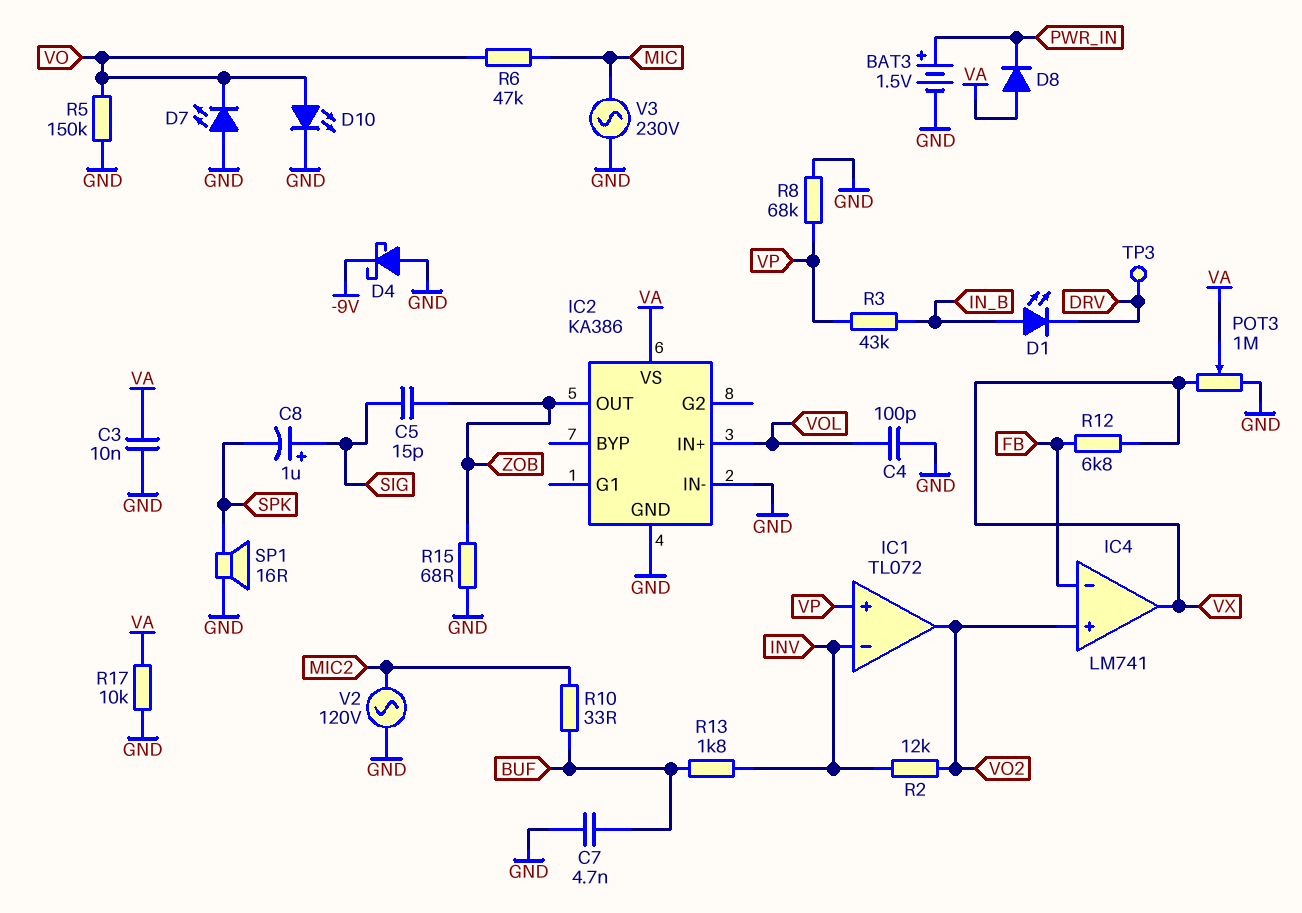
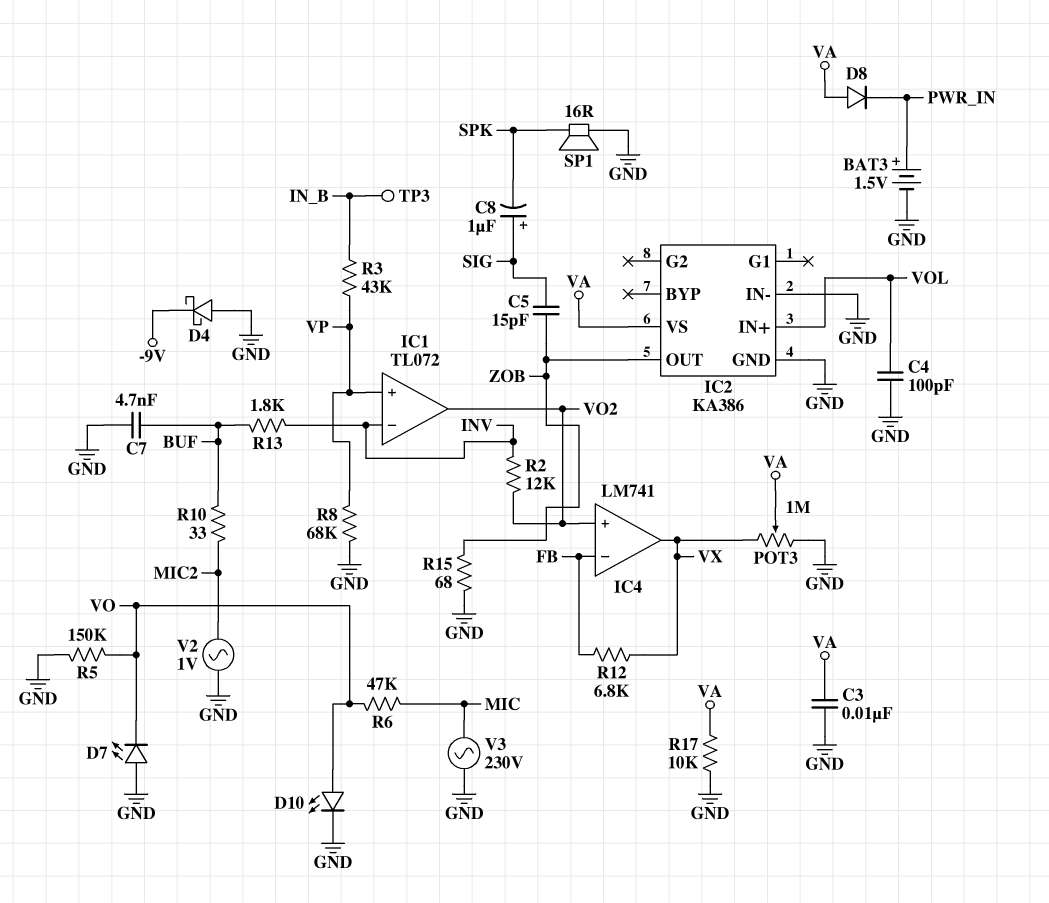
D1: LED (A IN_B, K DRV) -> none
TP3: test point (DRV) -> test point (IN_B)
V2: AC 120V (GND, MIC2) -> AC 1V (GND, MIC2)

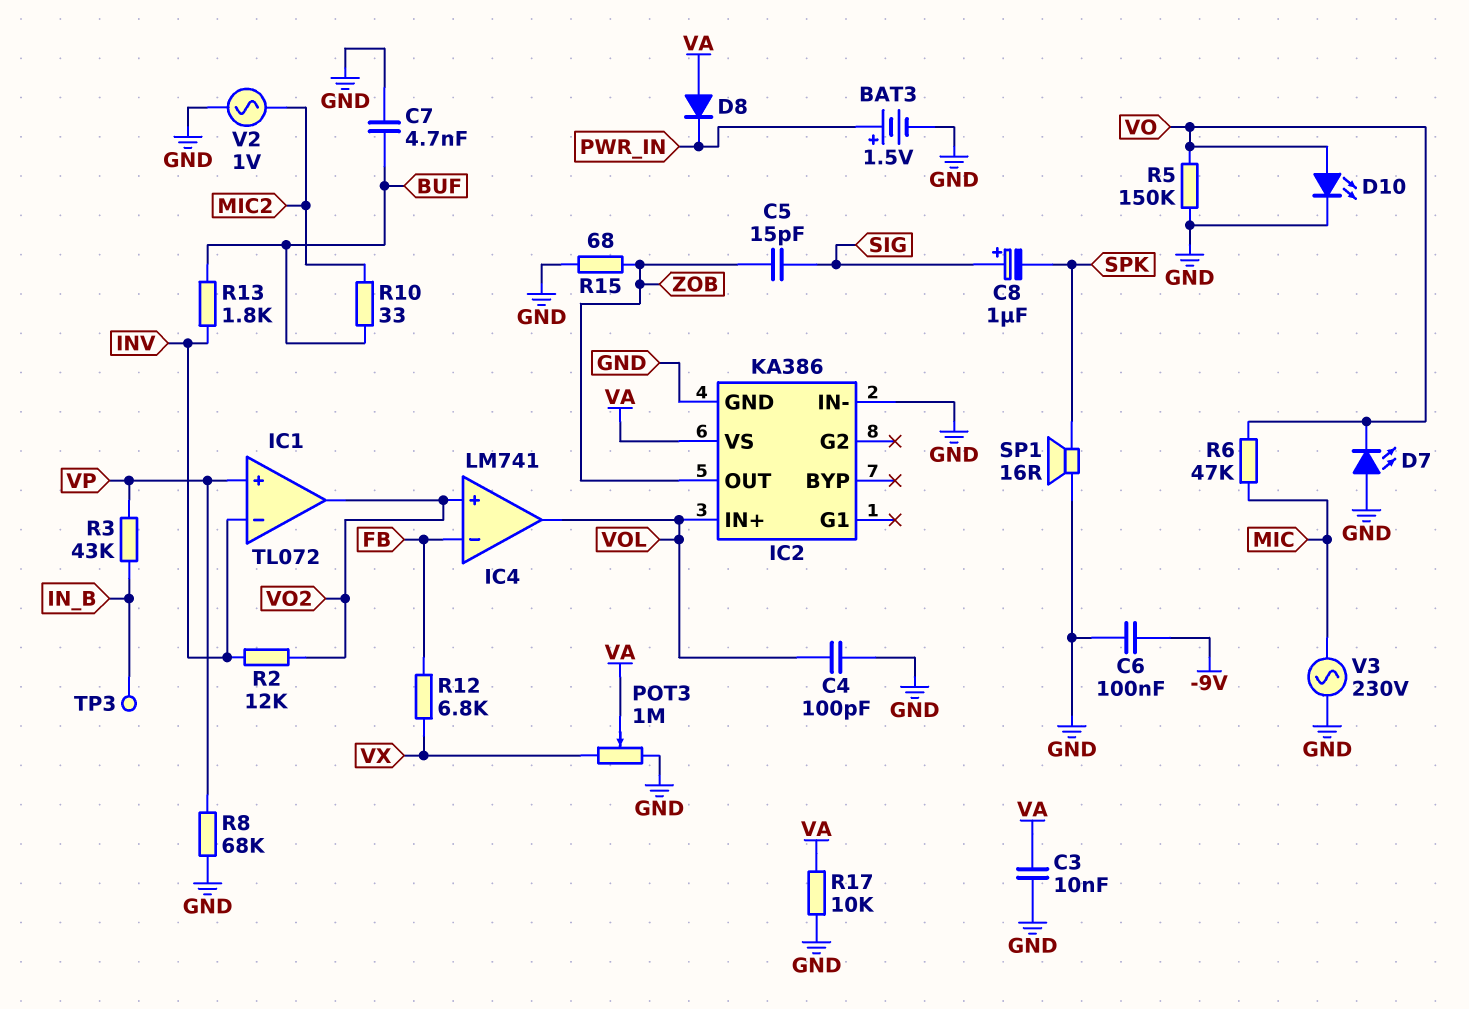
C6: none -> 100nF (-9V, GND)
D4: schottky (A GND, K -9V) -> none
IC4 pin out: VX -> VOL

